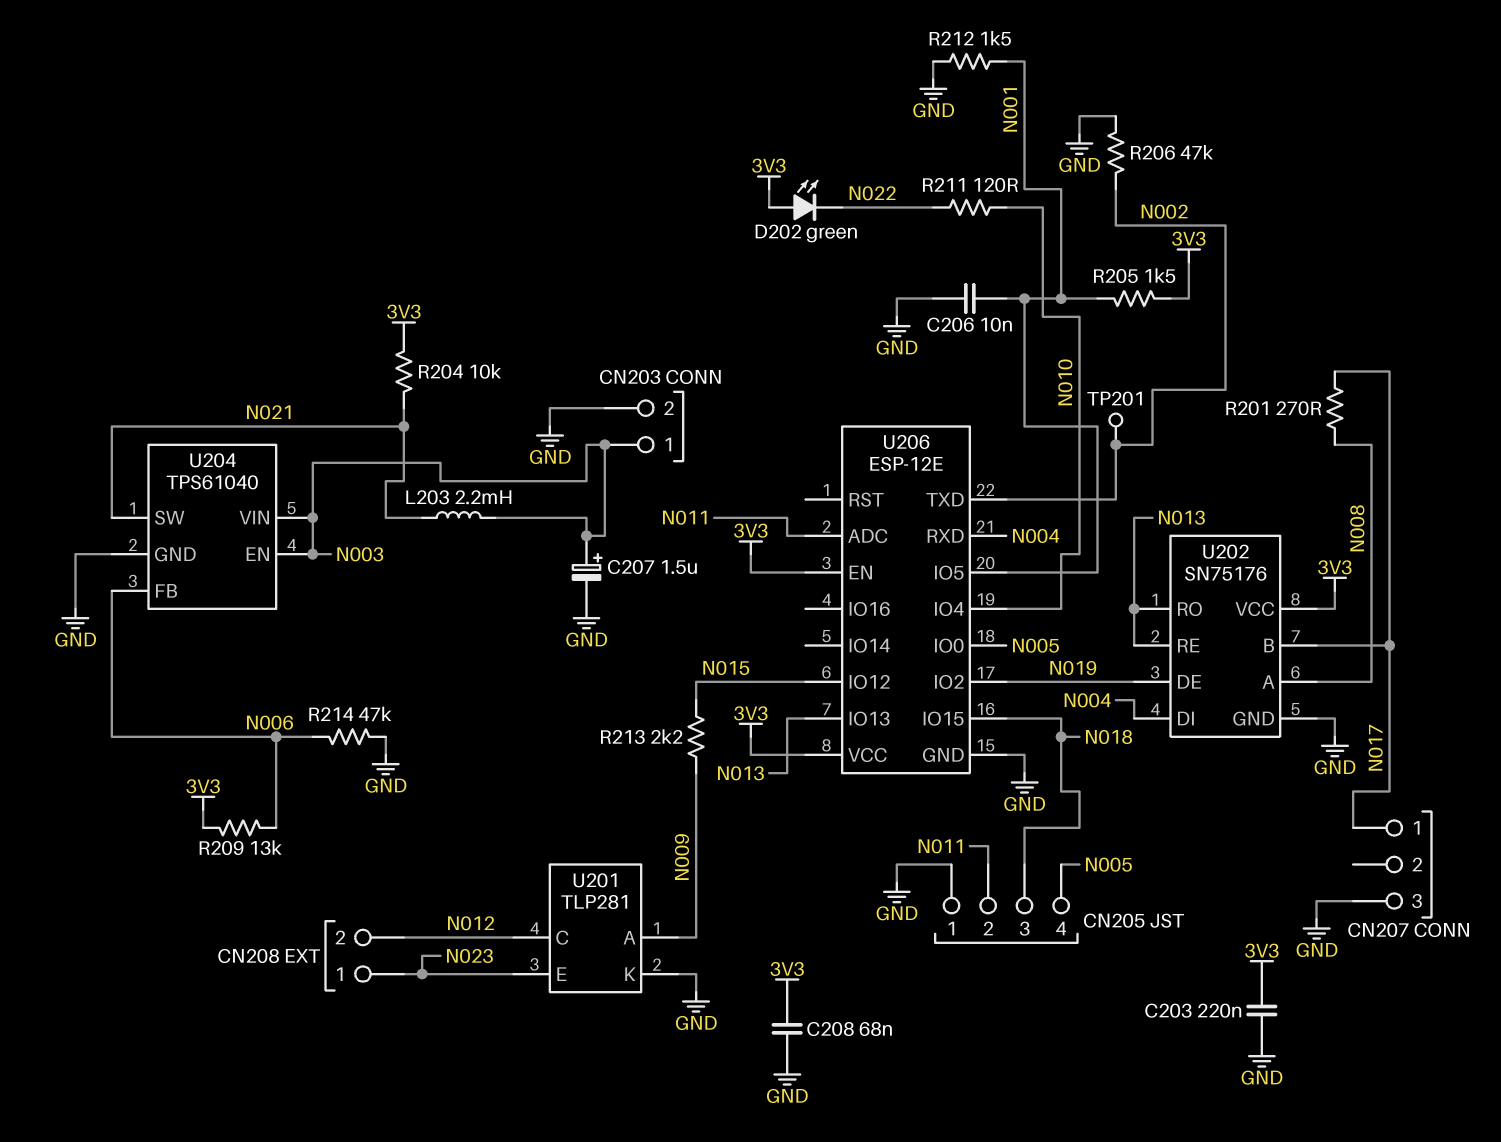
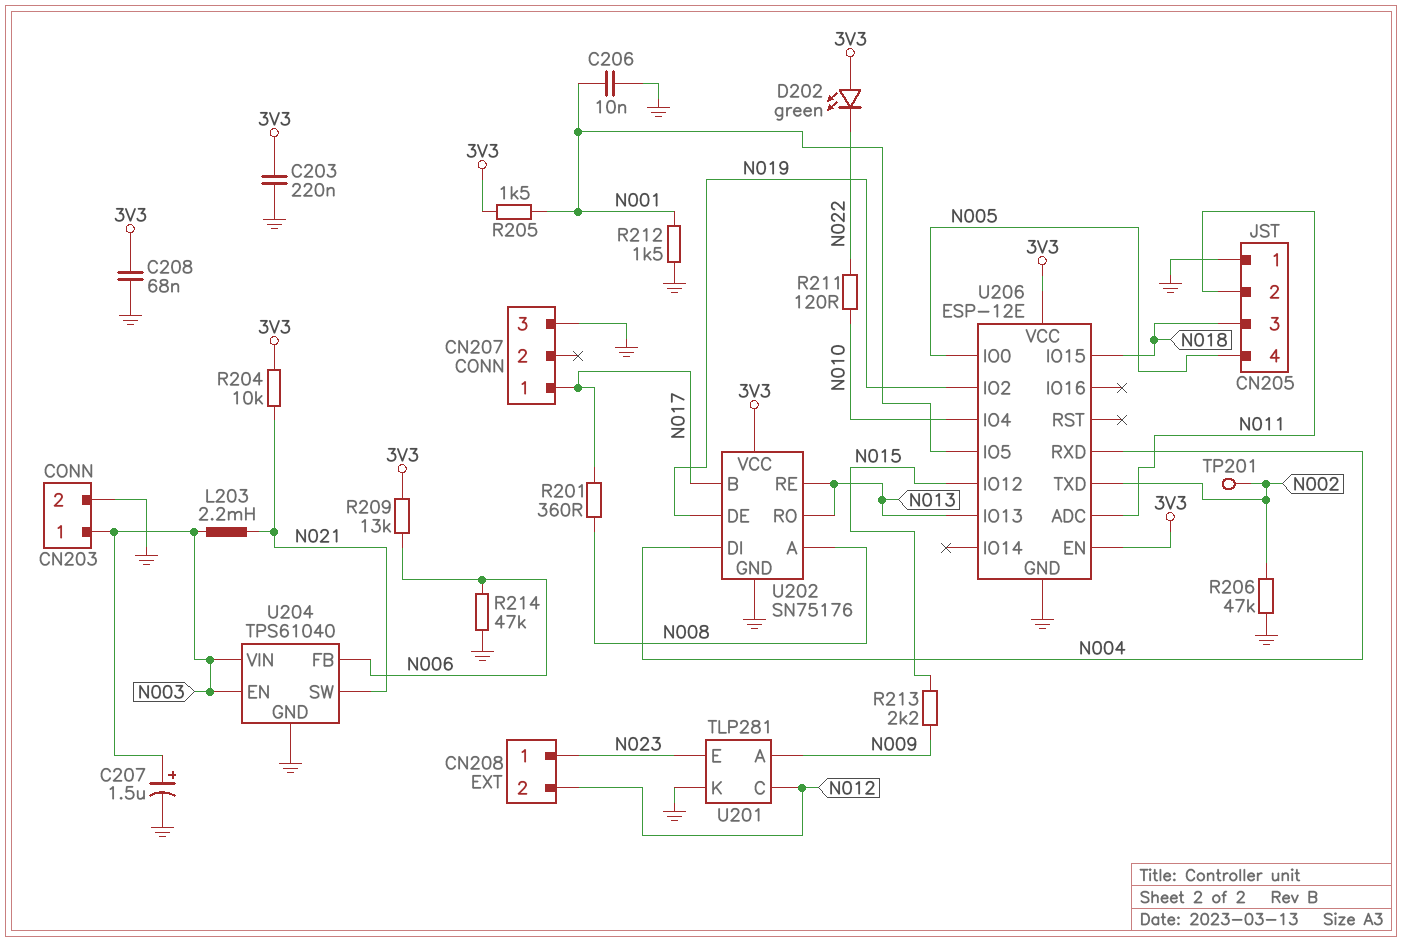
R201: 270 (N008, N017) -> 360 (N008, N017)

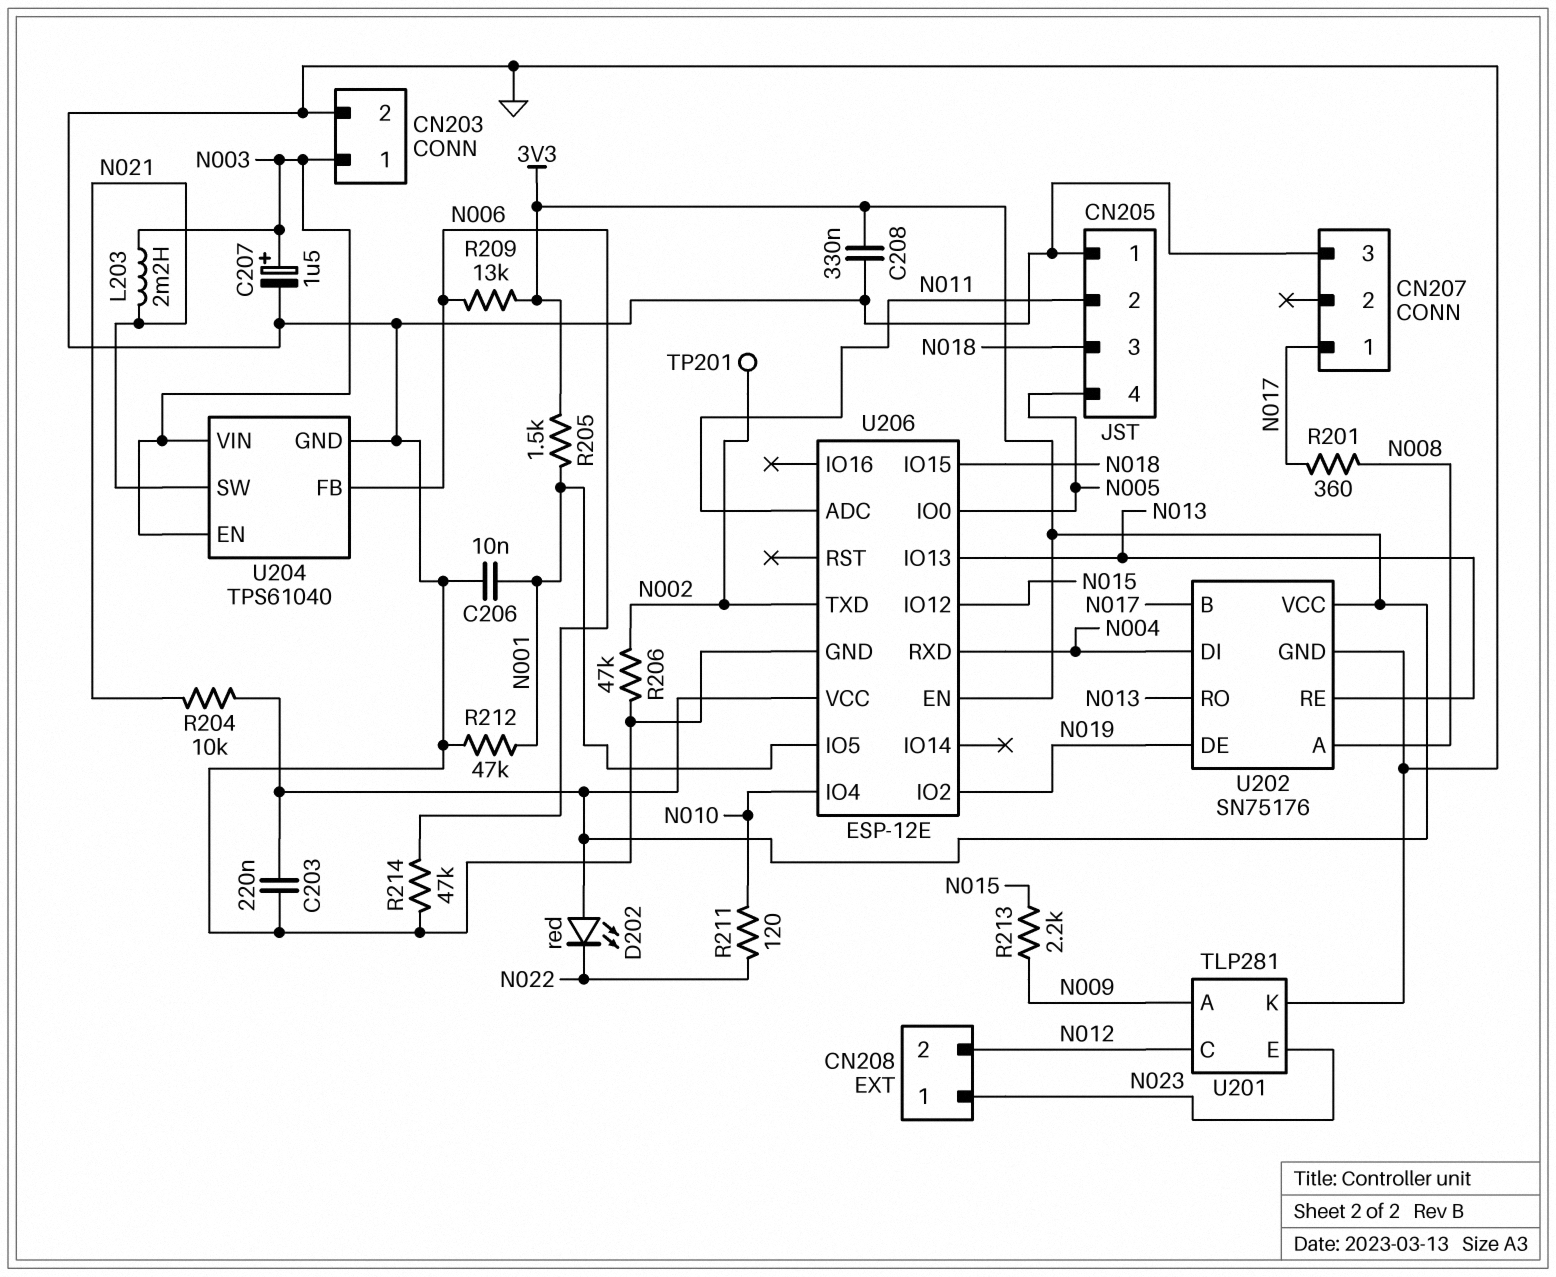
C208: 68nF (3V3, GND) -> 330nF (3V3, GND)
D202: LED green (A 3V3, K N022) -> LED red (A 3V3, K N022)
R212: 1.5k (GND, N001) -> 47k (GND, N001)

